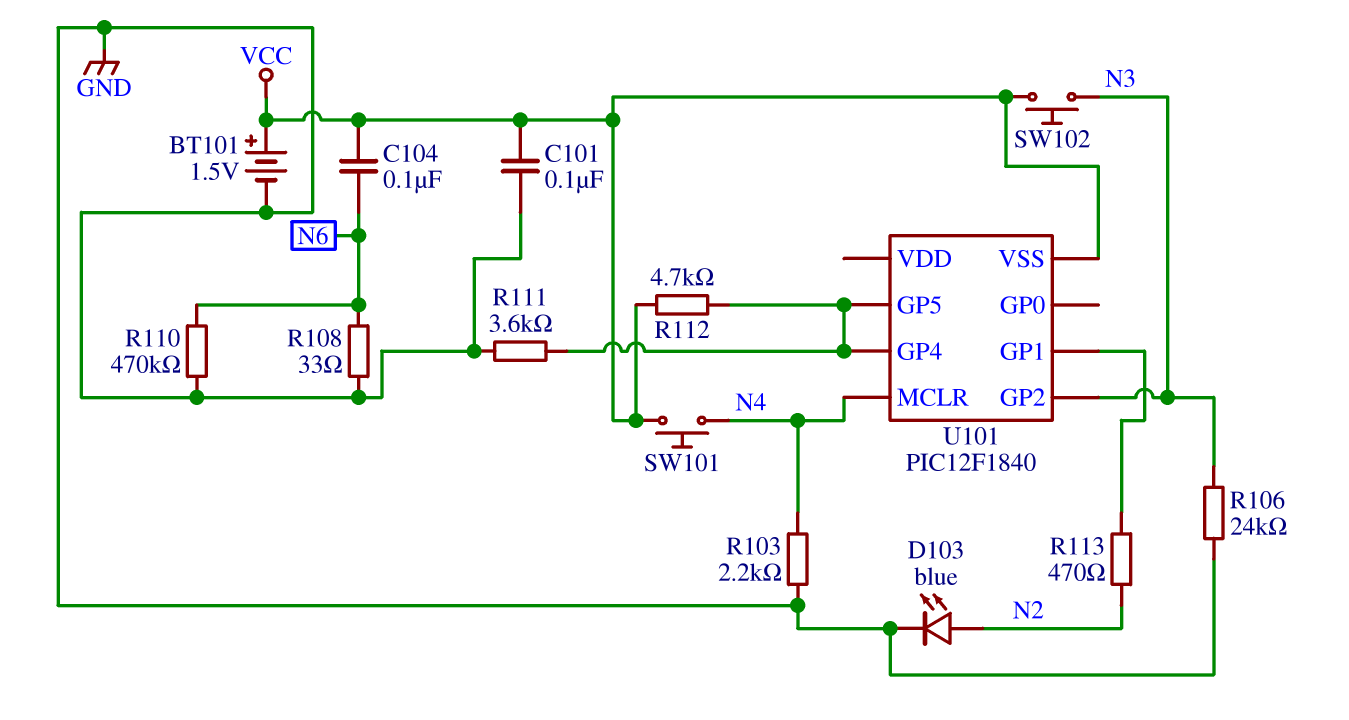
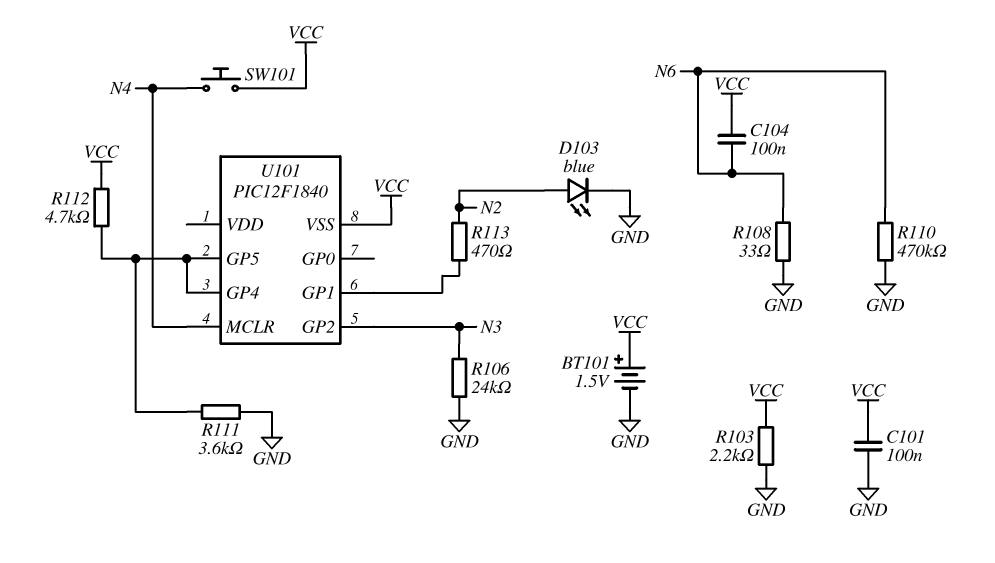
R103: 2.2k (GND, N4) -> 2.2k (GND, VCC)
SW102: button (N3, VCC) -> none

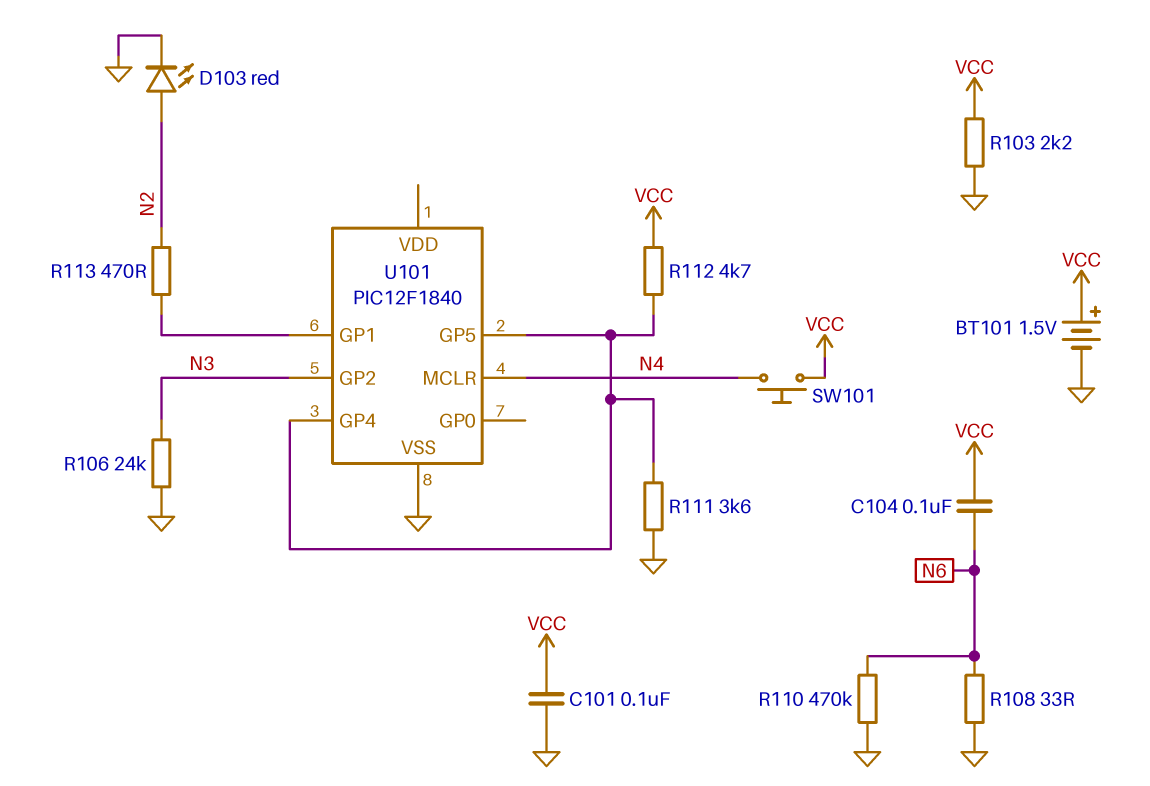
D103: LED blue (A N2, K GND) -> LED red (A N2, K GND)
U101 pin VSS: VCC -> GND

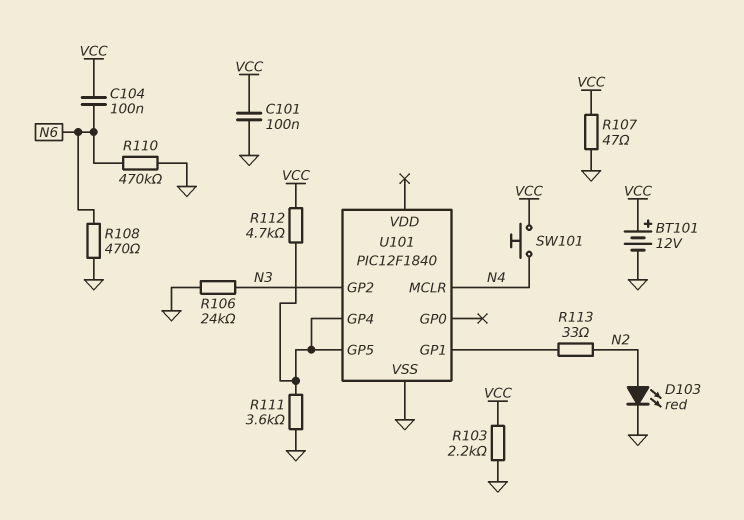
BT101: 1.5V (plus VCC, minus GND) -> 12V (plus VCC, minus GND)
R107: none -> 47 (GND, VCC)
R108: 33 (GND, N6) -> 470 (GND, N6)
R113: 470 (N2, U101/GP1) -> 33 (N2, U101/GP1)

